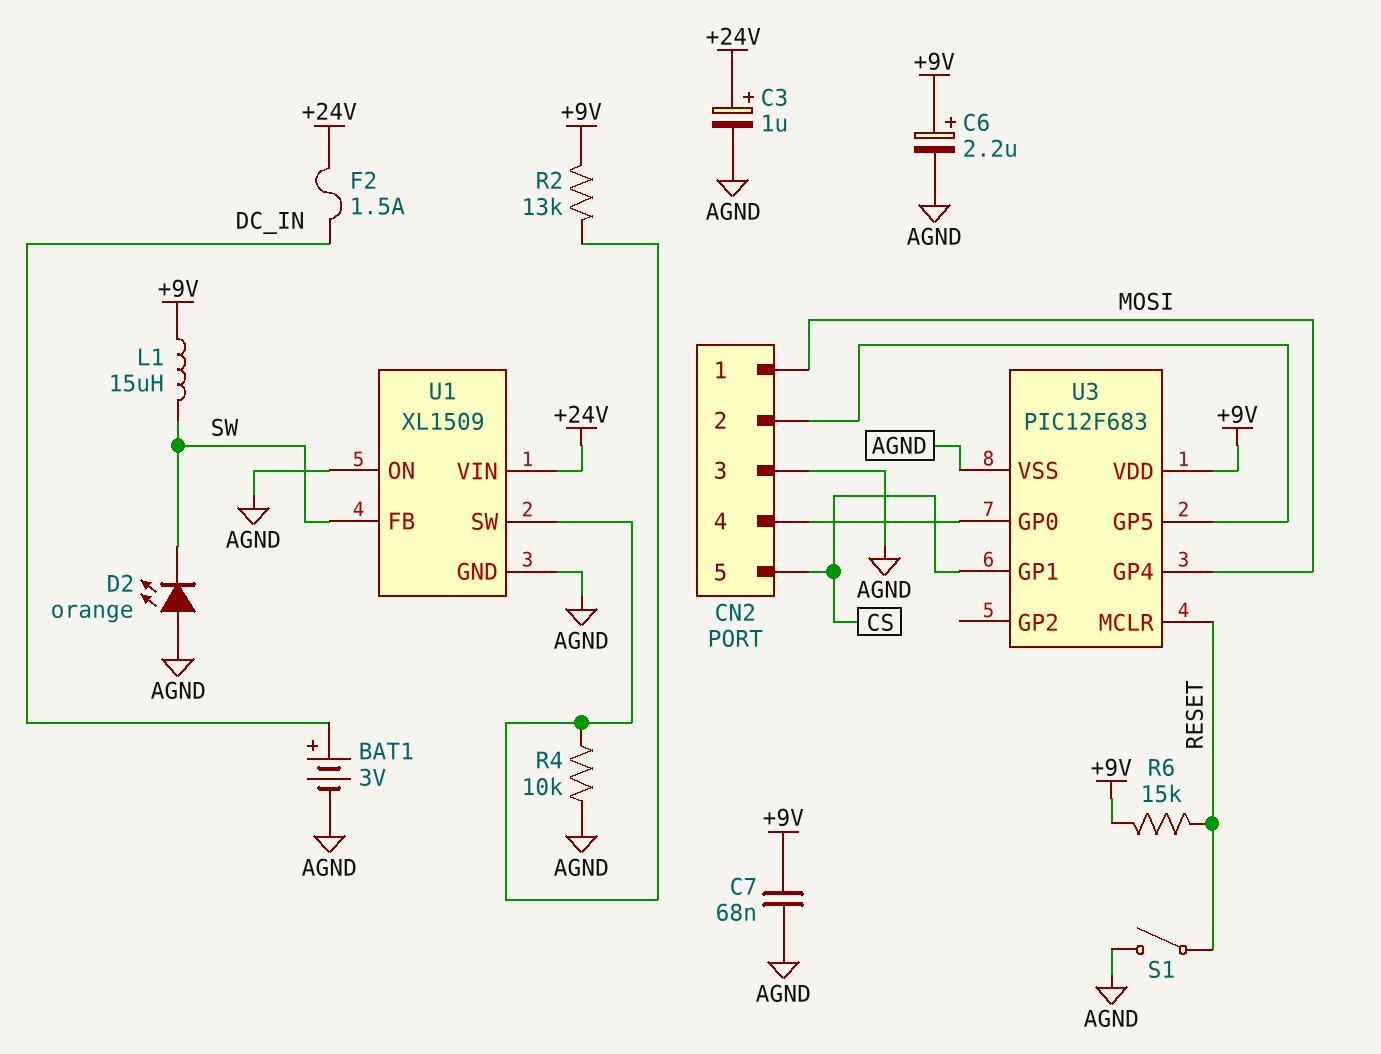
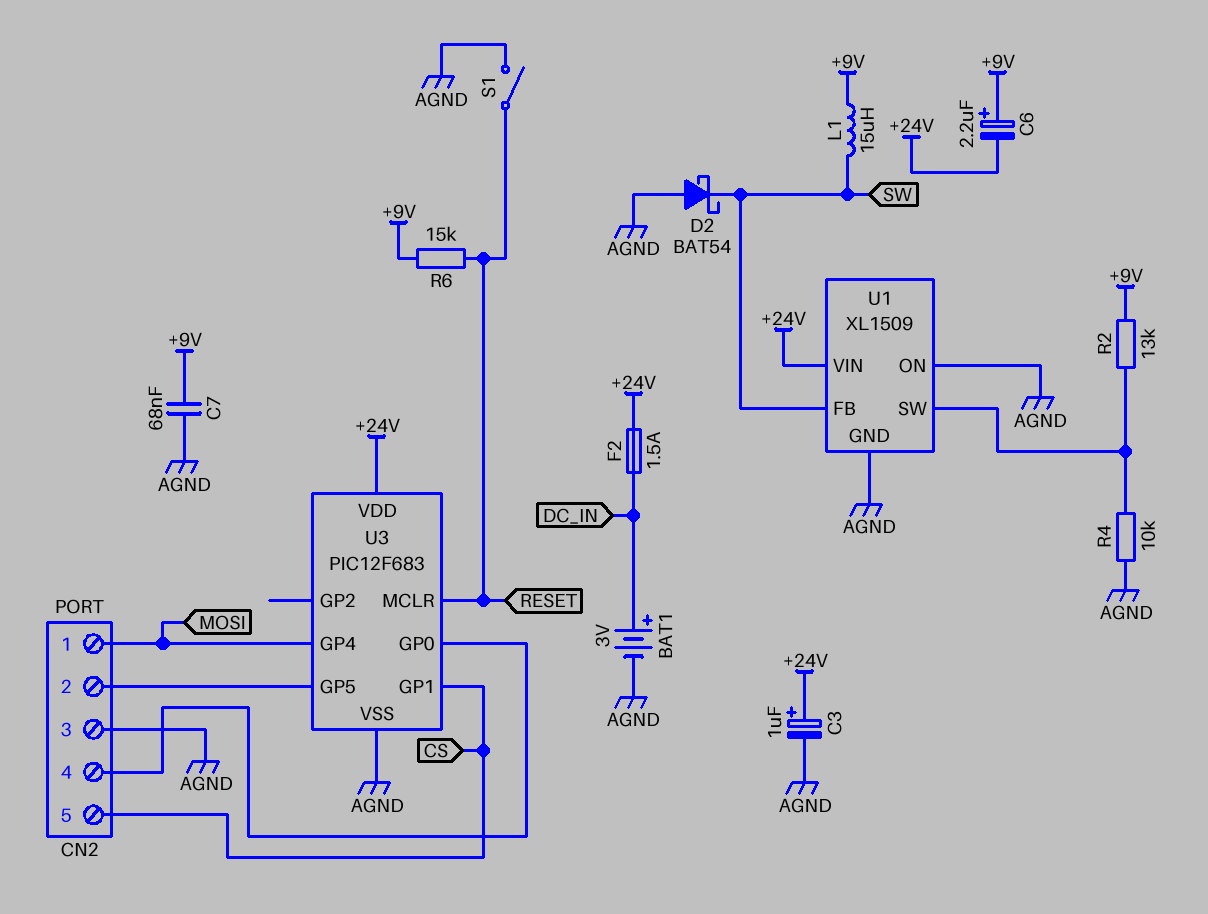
C6: 2.2uF (plus +9V, minus AGND) -> 2.2uF (plus +9V, minus +24V)
D2: LED orange (A AGND, K SW) -> schottky BAT54 (A AGND, K SW)
U3 pin VDD: +9V -> +24V

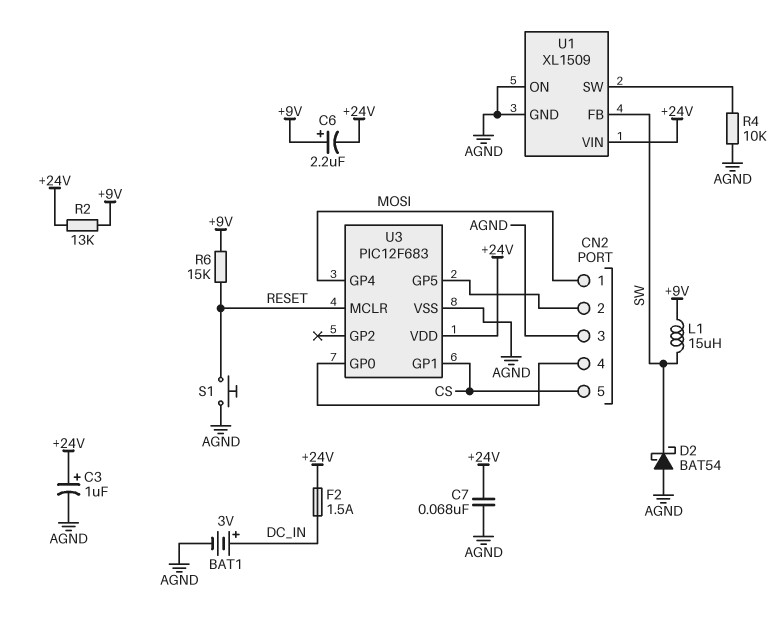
C7: 68nF (+9V, AGND) -> 68nF (+24V, AGND)
R2: 13k (+9V, U1/SW) -> 13k (+9V, +24V)
S1: switch (AGND, RESET) -> button (AGND, RESET)

